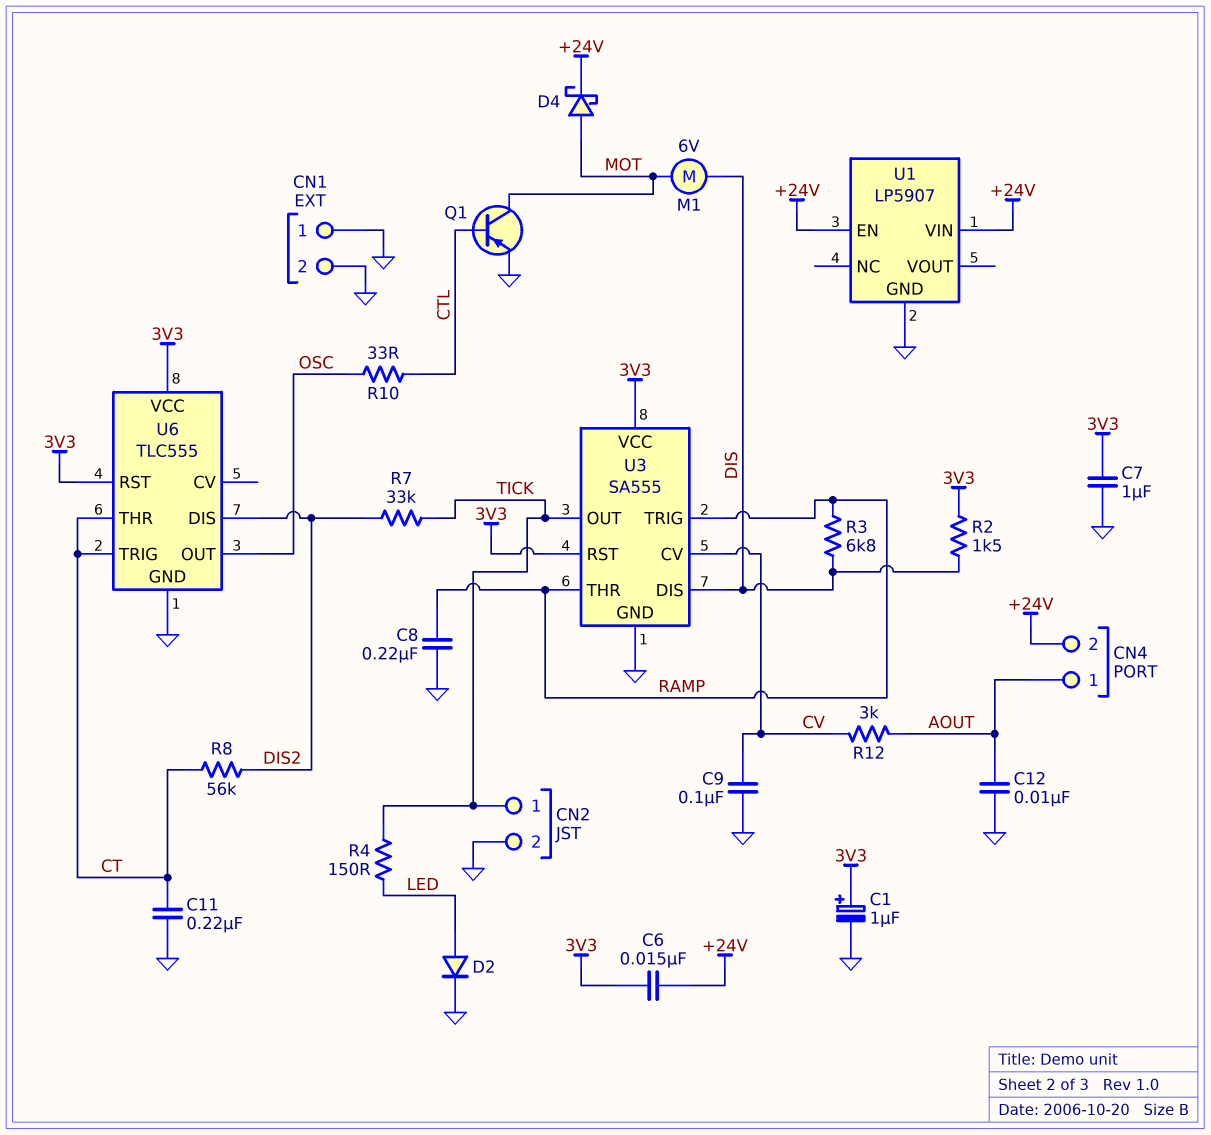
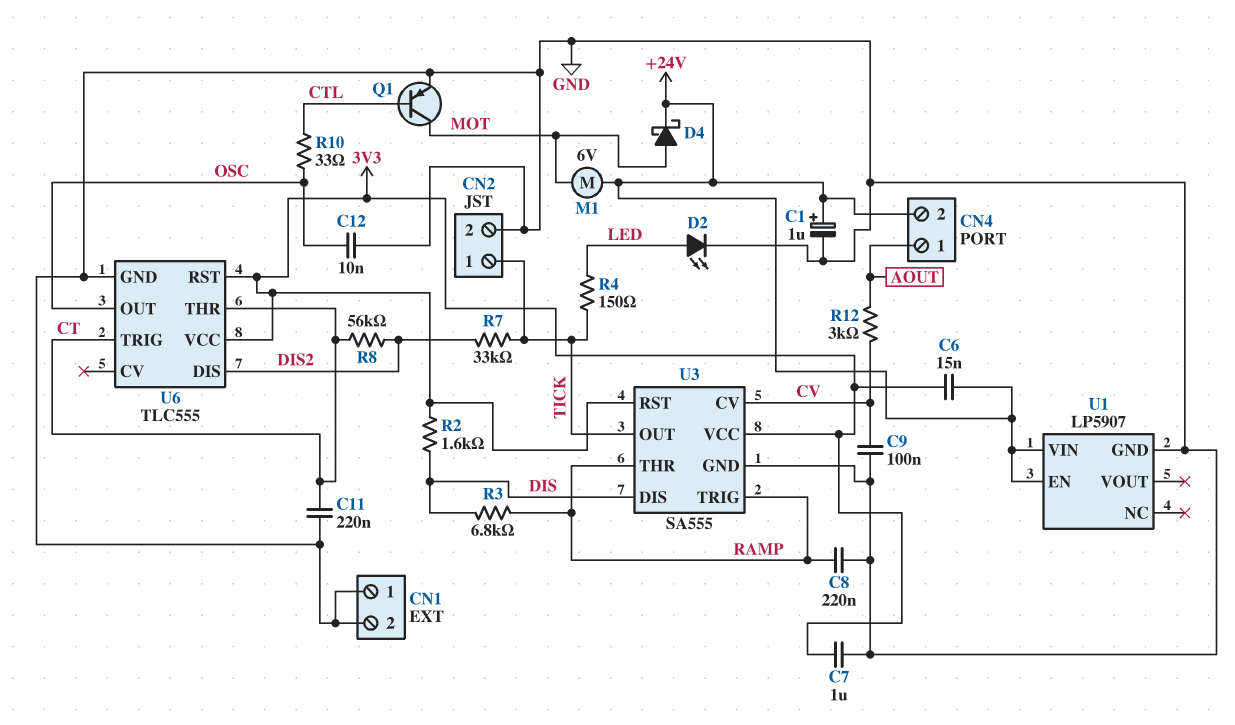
C1: 1uF (plus 3V3, minus GND) -> 1uF (plus +24V, minus GND)
C12: 10nF (AOUT, GND) -> 10nF (GND, OSC)
D2: diode (A LED, K GND) -> LED (A LED, K GND)
M1: motor 6V (DIS, MOT) -> motor 6V (+24V, MOT)
R2: 1.5k (3V3, DIS) -> 1.6k (3V3, DIS)

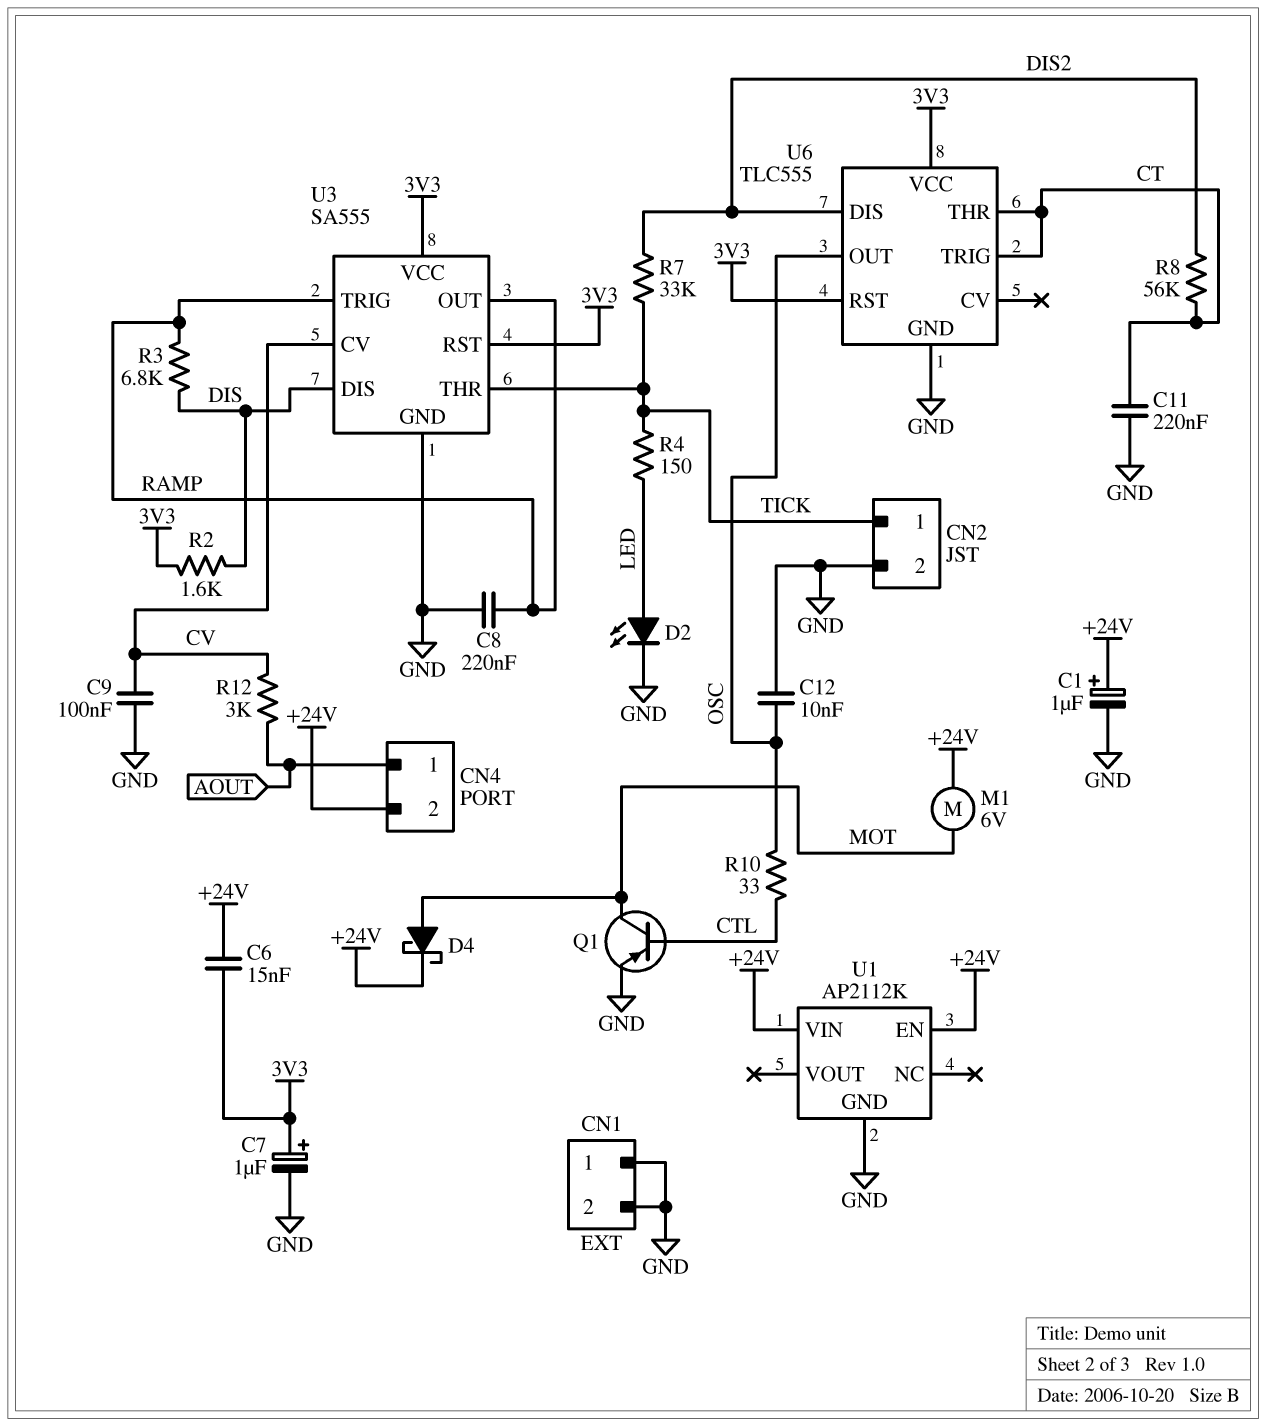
C7: 1uF (3V3, GND) -> 1uF (plus 3V3, minus GND)
U1: LP5907 -> AP2112K
U3 pin OUT: TICK -> RAMP
U3 pin THR: RAMP -> TICK

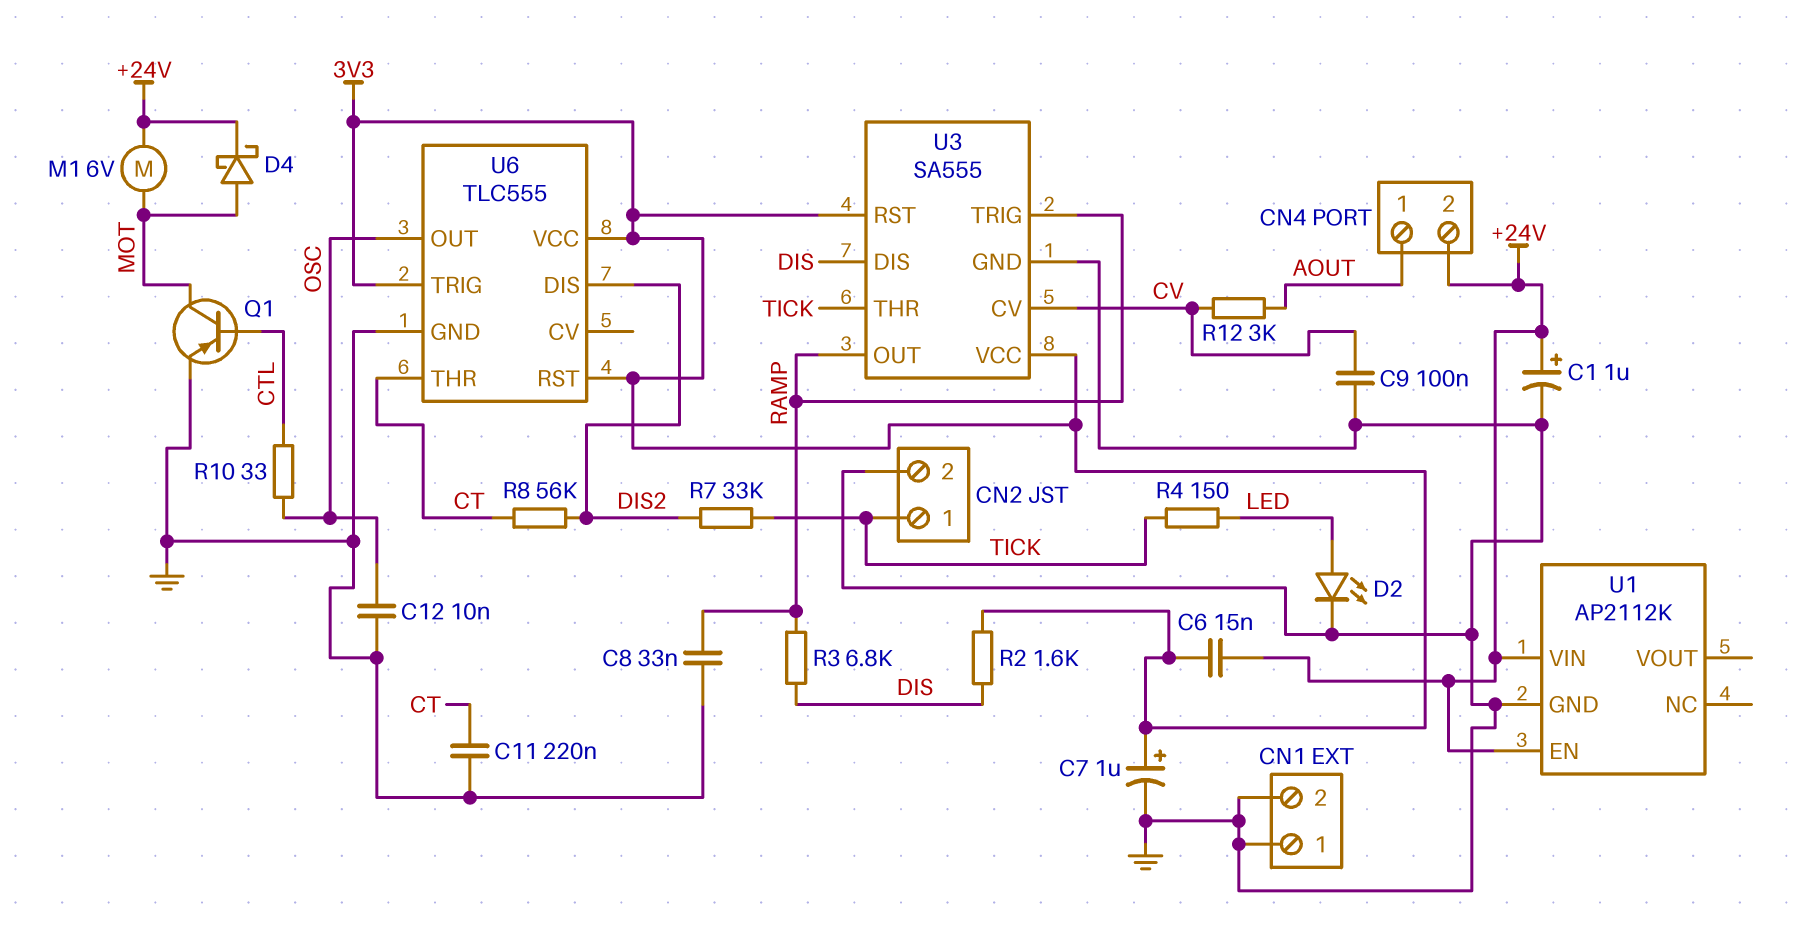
C8: 220nF (GND, RAMP) -> 33nF (GND, RAMP)
U6 pin TRIG: CT -> 3V3

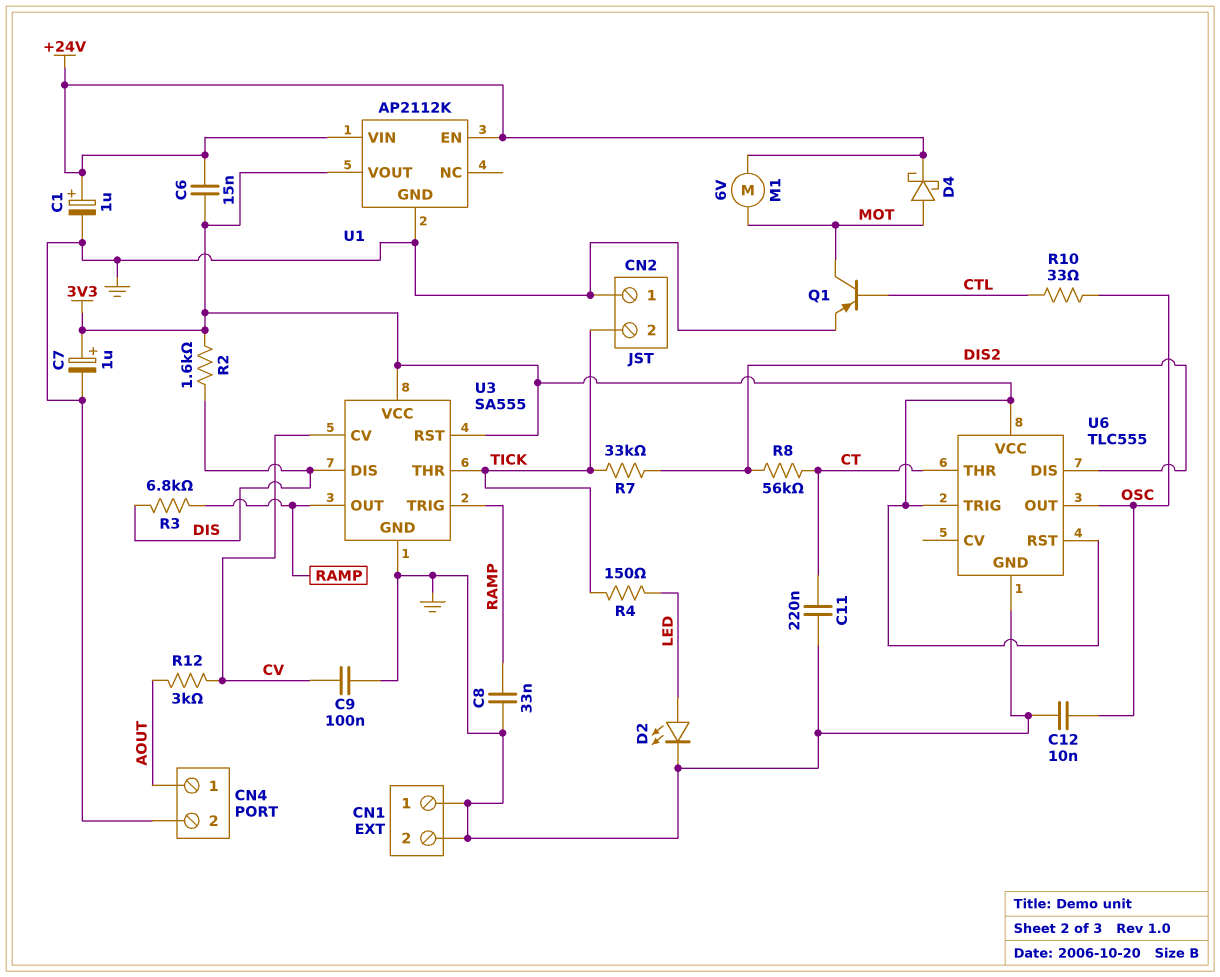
CN2 pin 1: TICK -> GND
CN2 pin 2: GND -> TICK
CN4 pin 2: +24V -> GND
U1 pin VOUT: none -> 3V3

